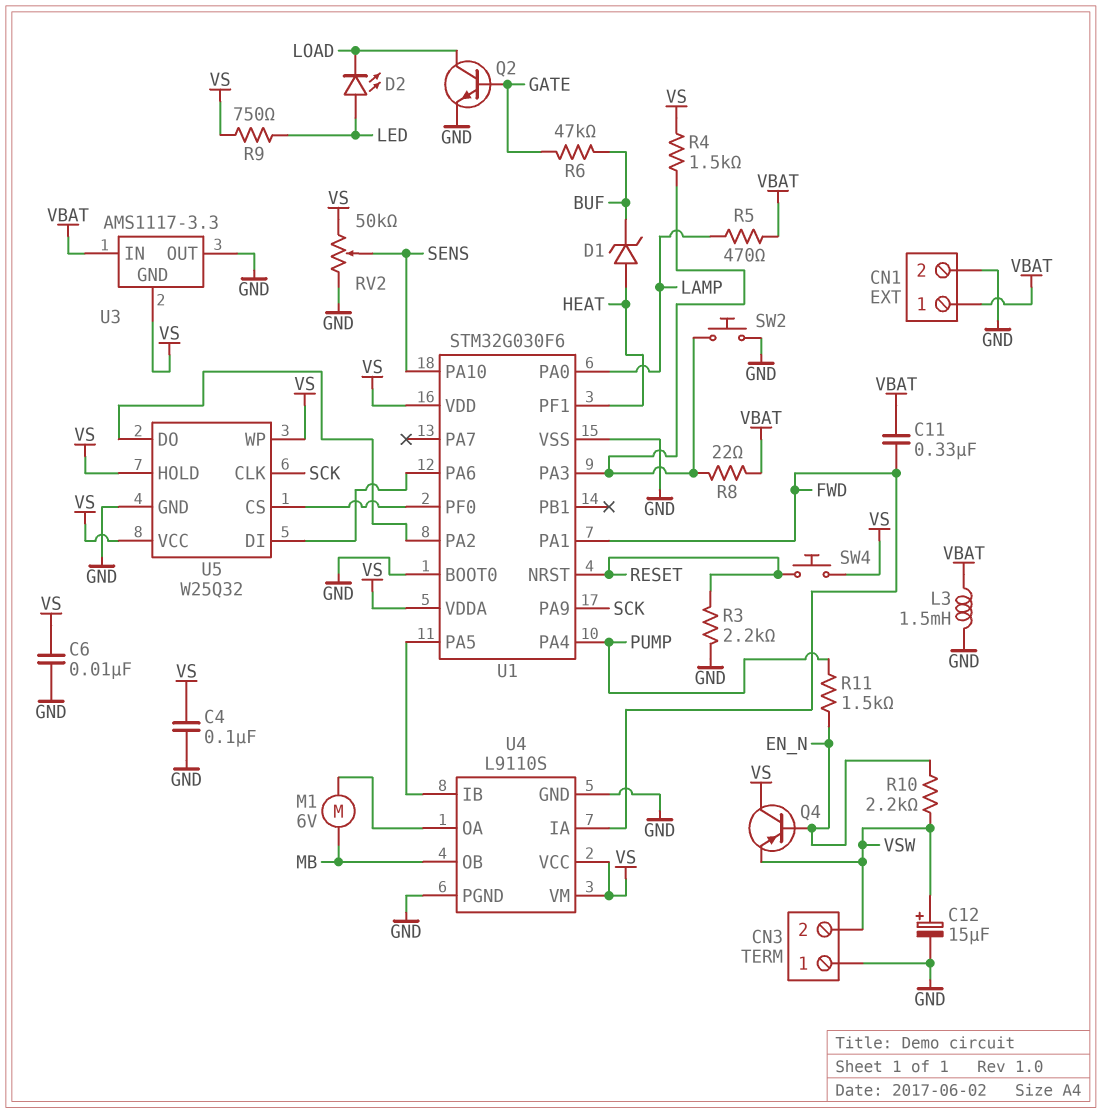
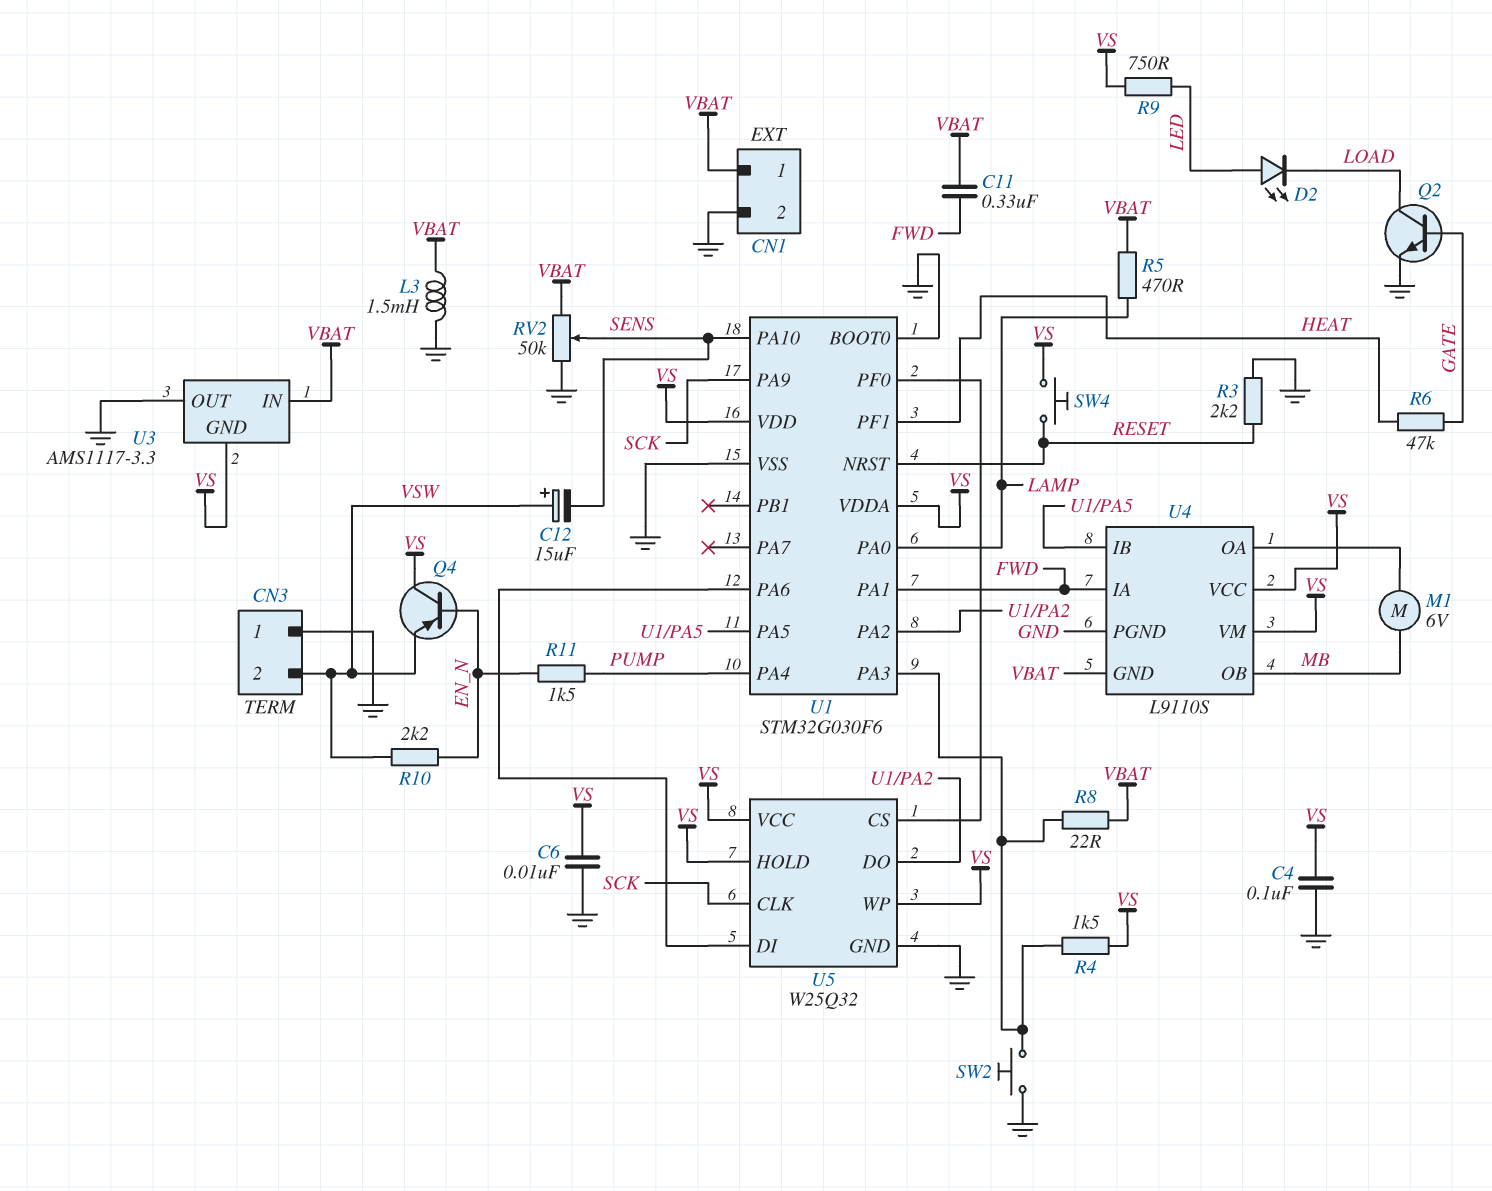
C12: 15uF (plus VSW, minus GND) -> 15uF (plus VSW, minus SENS)
D1: zener (A HEAT, K BUF) -> none
R6: 47k (BUF, GATE) -> 47k (GATE, HEAT)
RV2: 50k (GND, VS, wiper SENS) -> 50k (GND, VBAT, wiper SENS)
U4 pin GND: GND -> VBAT

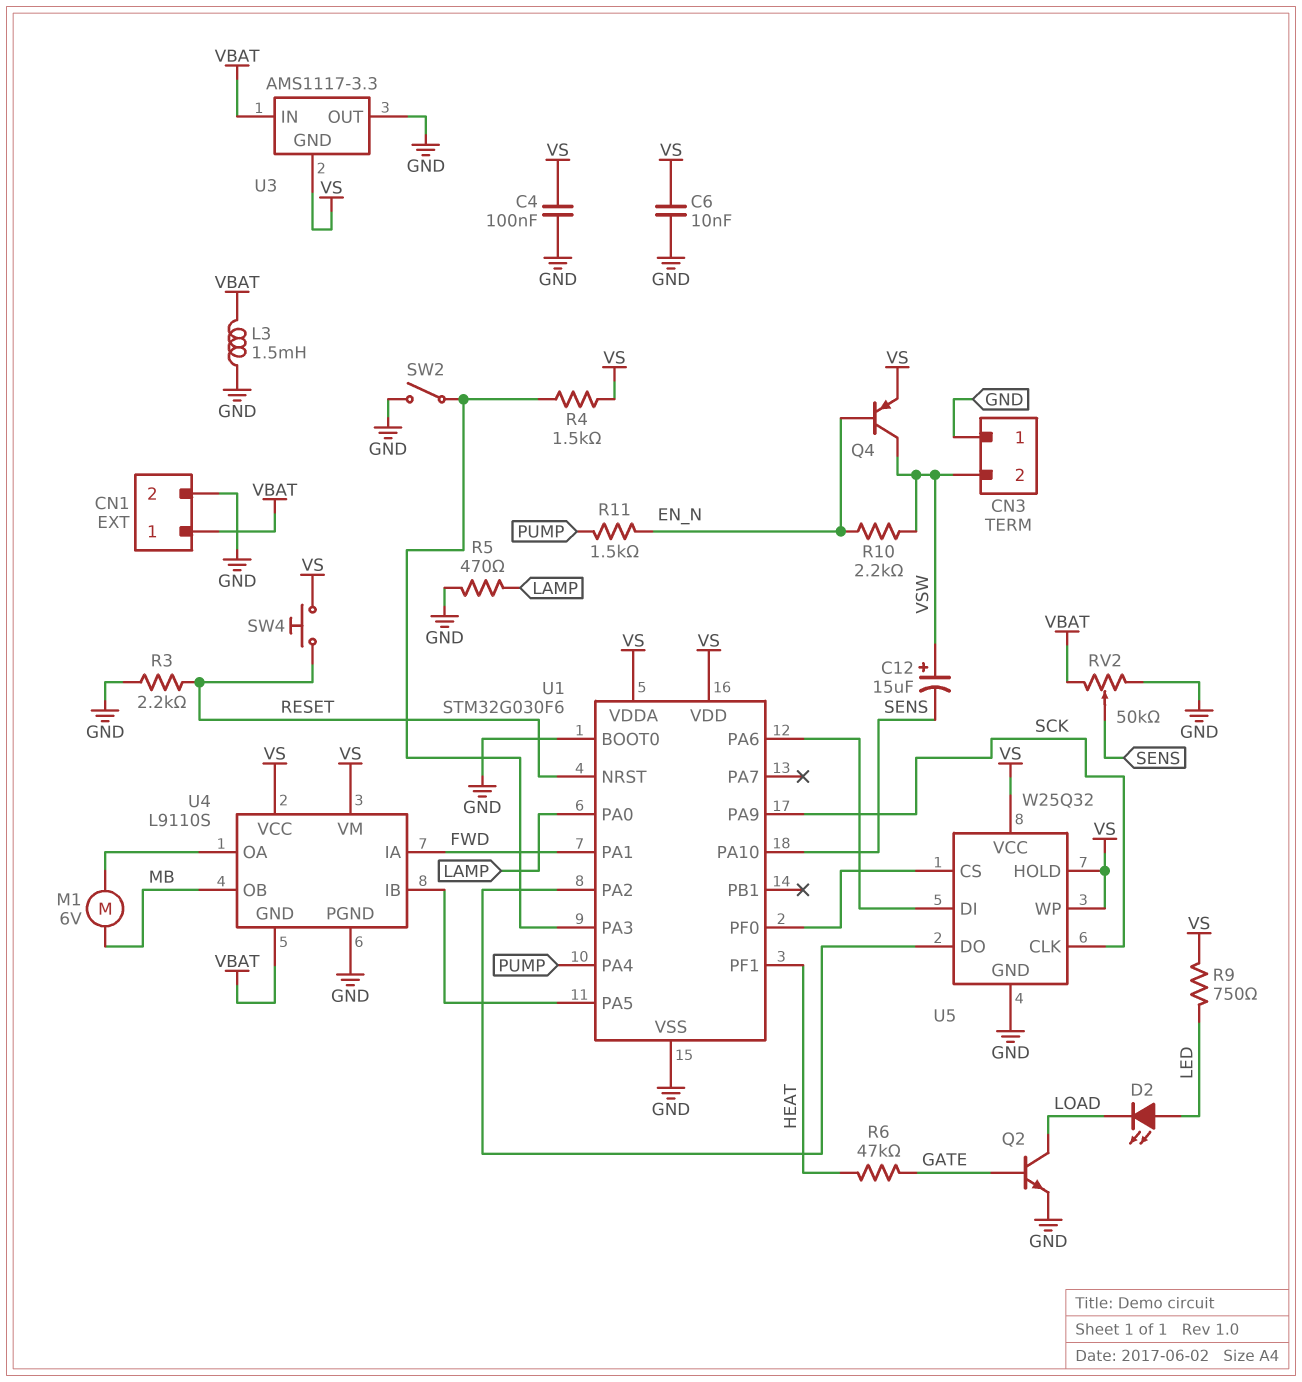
C11: 330nF (FWD, VBAT) -> none
Q4: PNP (B EN_N, C VS, E VSW) -> PNP (B EN_N, C VSW, E VS)
R5: 470 (LAMP, VBAT) -> 470 (GND, LAMP)
R8: 22 (U1/PA3, VBAT) -> none
SW2: button (GND, U1/PA3) -> switch (GND, U1/PA3)

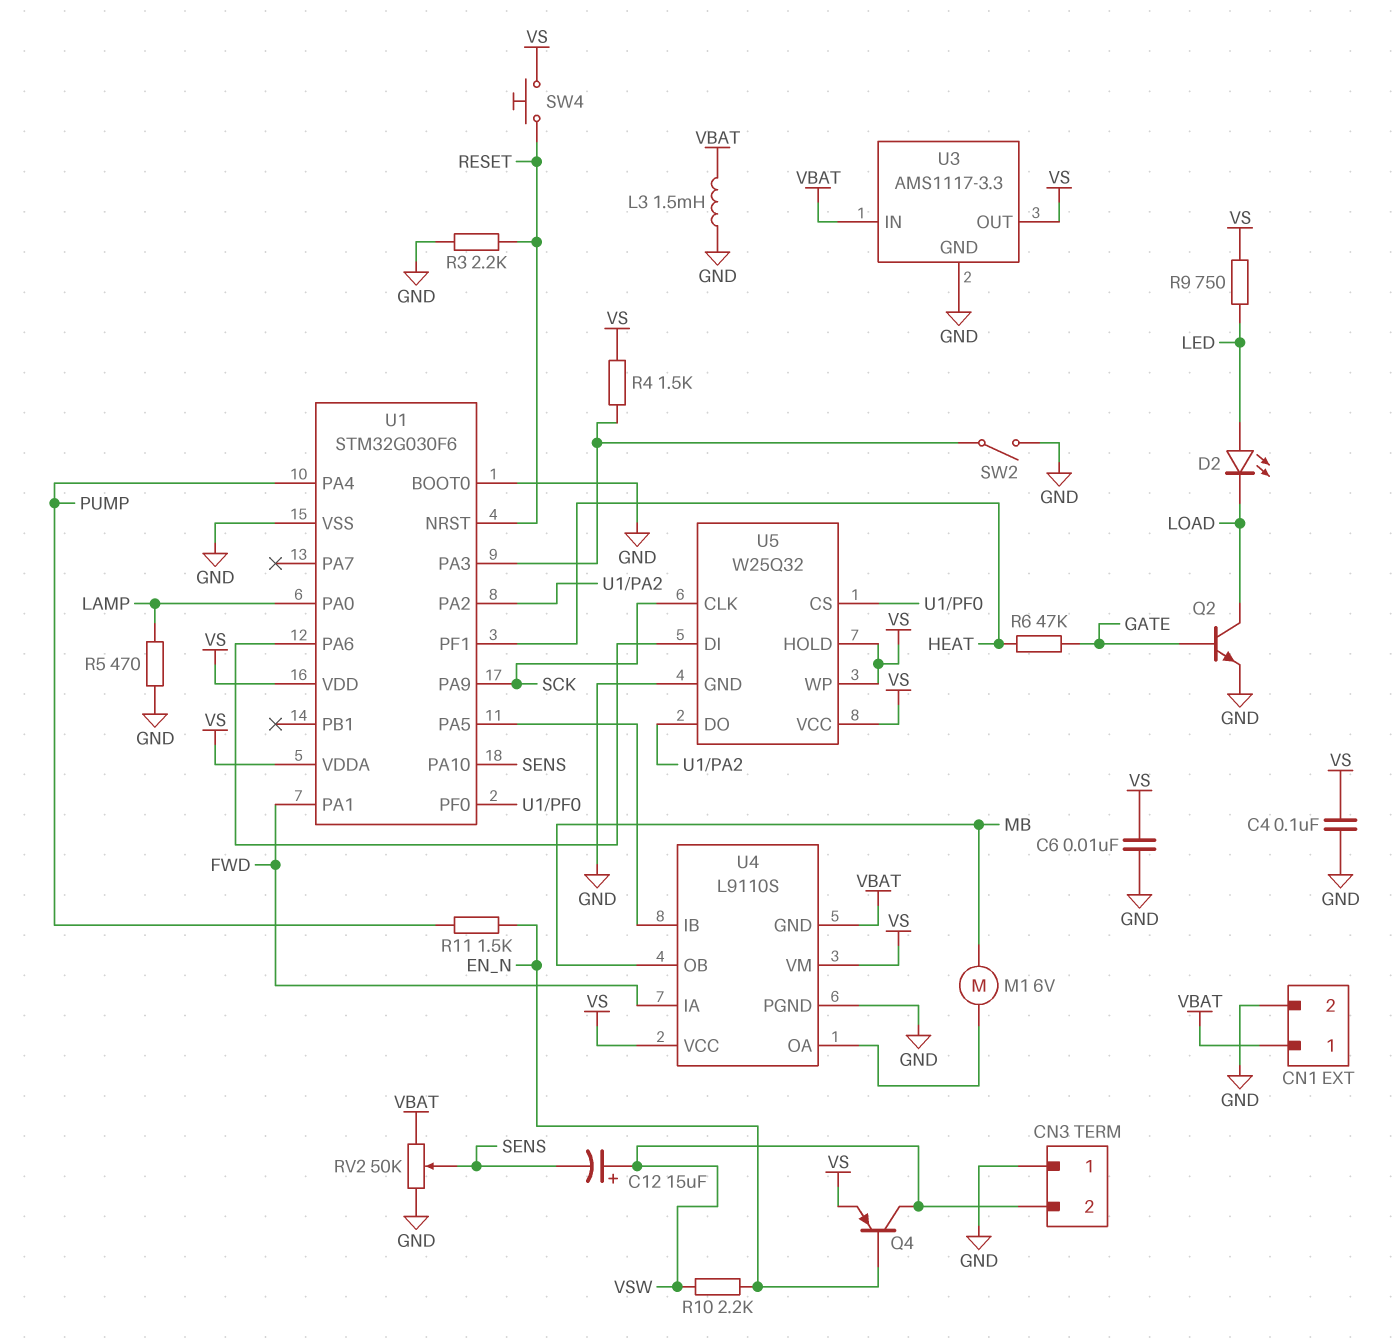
U3 pin GND: VS -> GND
U3 pin OUT: GND -> VS

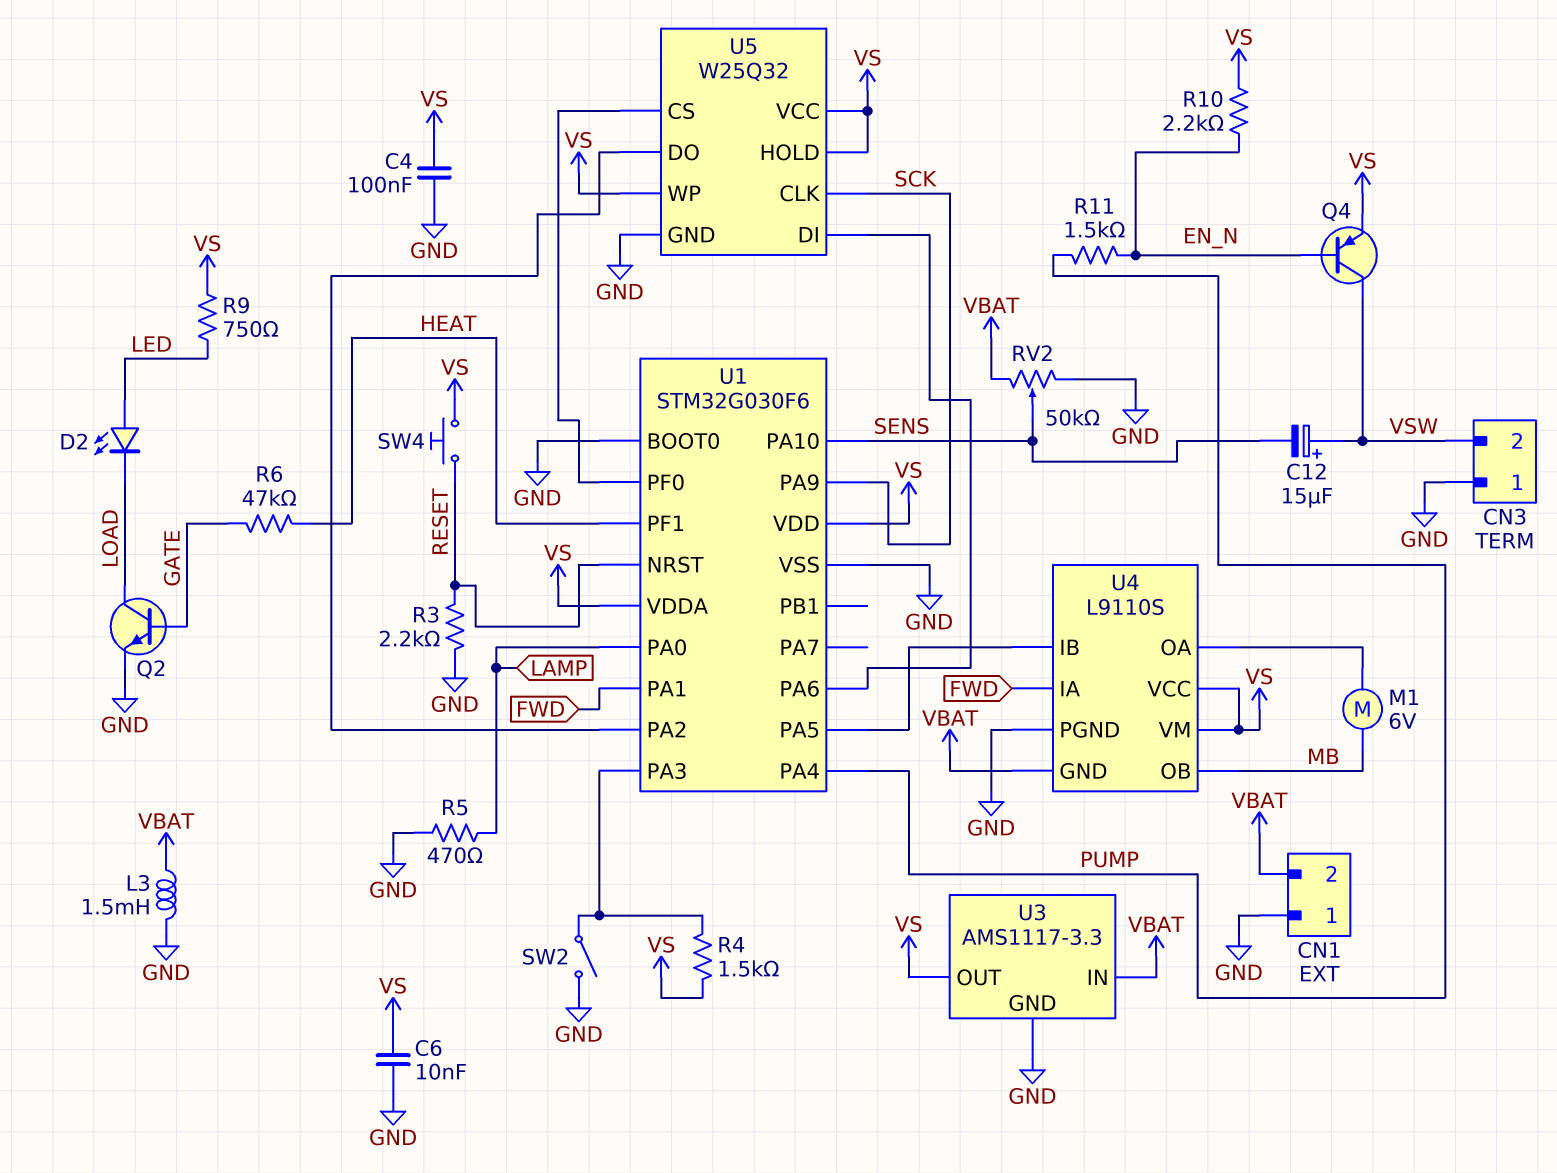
CN1 pin 1: VBAT -> GND
CN1 pin 2: GND -> VBAT
R10: 2.2k (EN_N, VSW) -> 2.2k (EN_N, VS)

